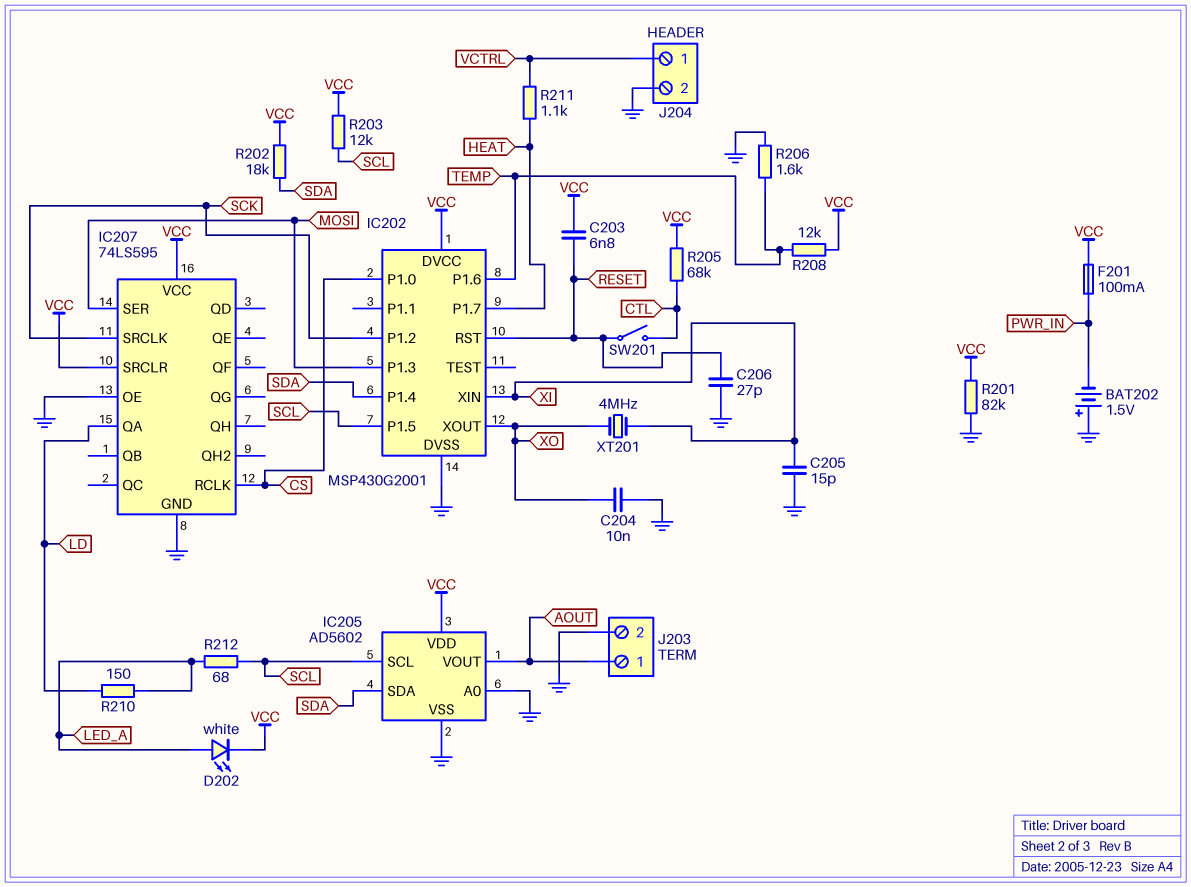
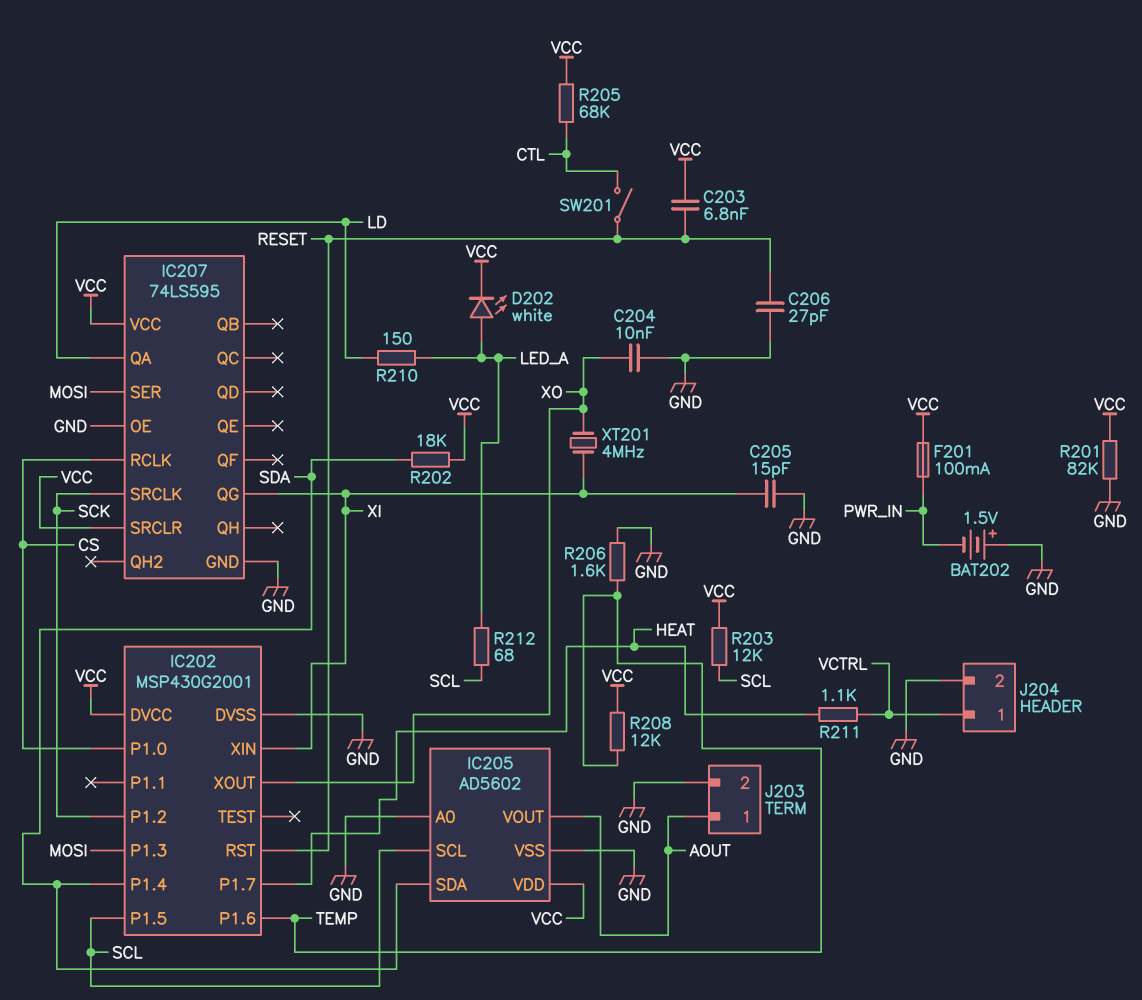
IC207 pin QG: none -> XI

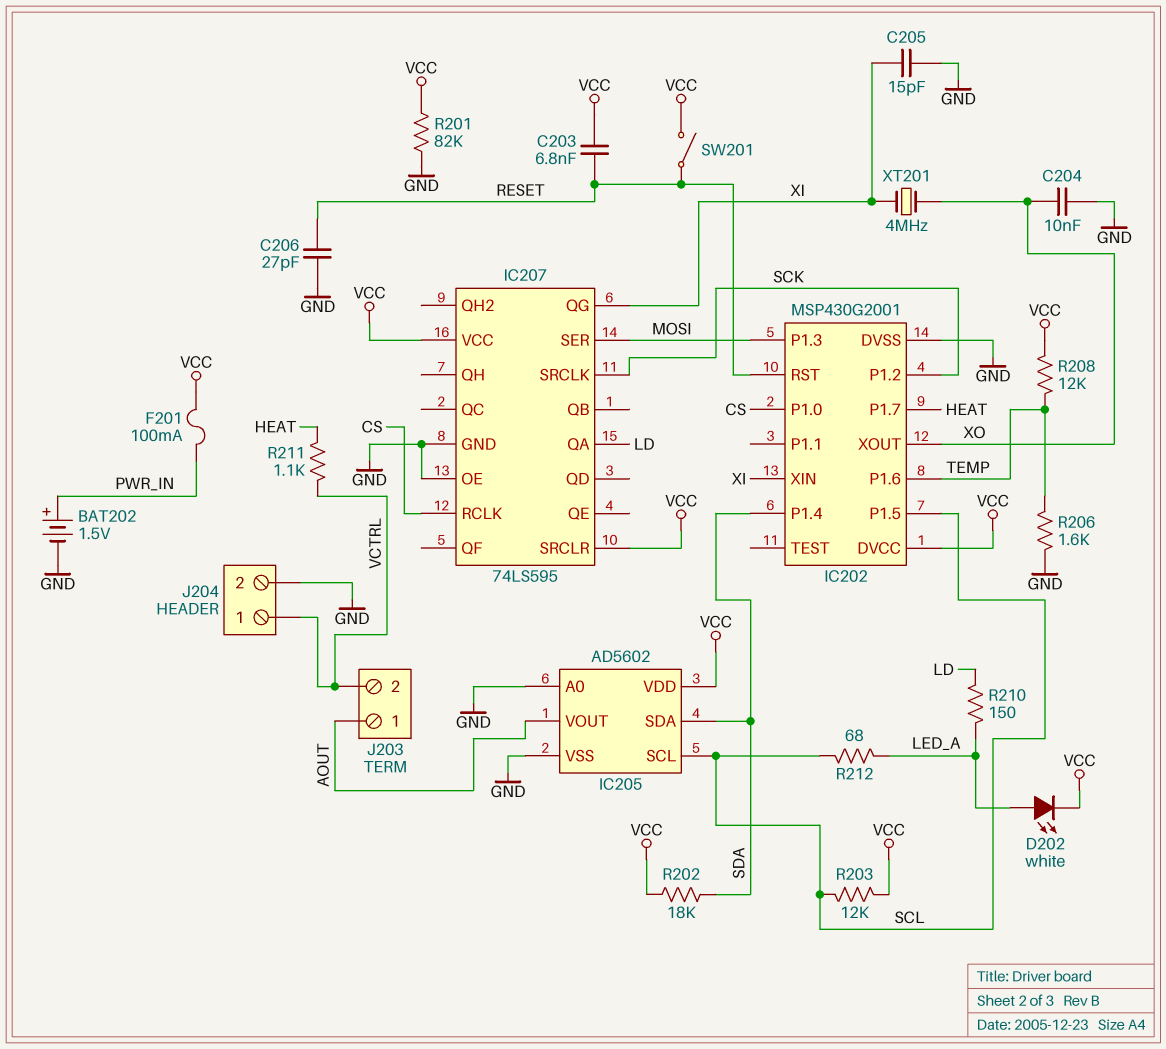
BAT202: 1.5V (plus GND, minus PWR_IN) -> 1.5V (plus PWR_IN, minus GND)
J203 pin 2: GND -> VCTRL
R205: 68k (CTL, VCC) -> none
SW201: switch (CTL, RESET) -> switch (RESET, VCC)

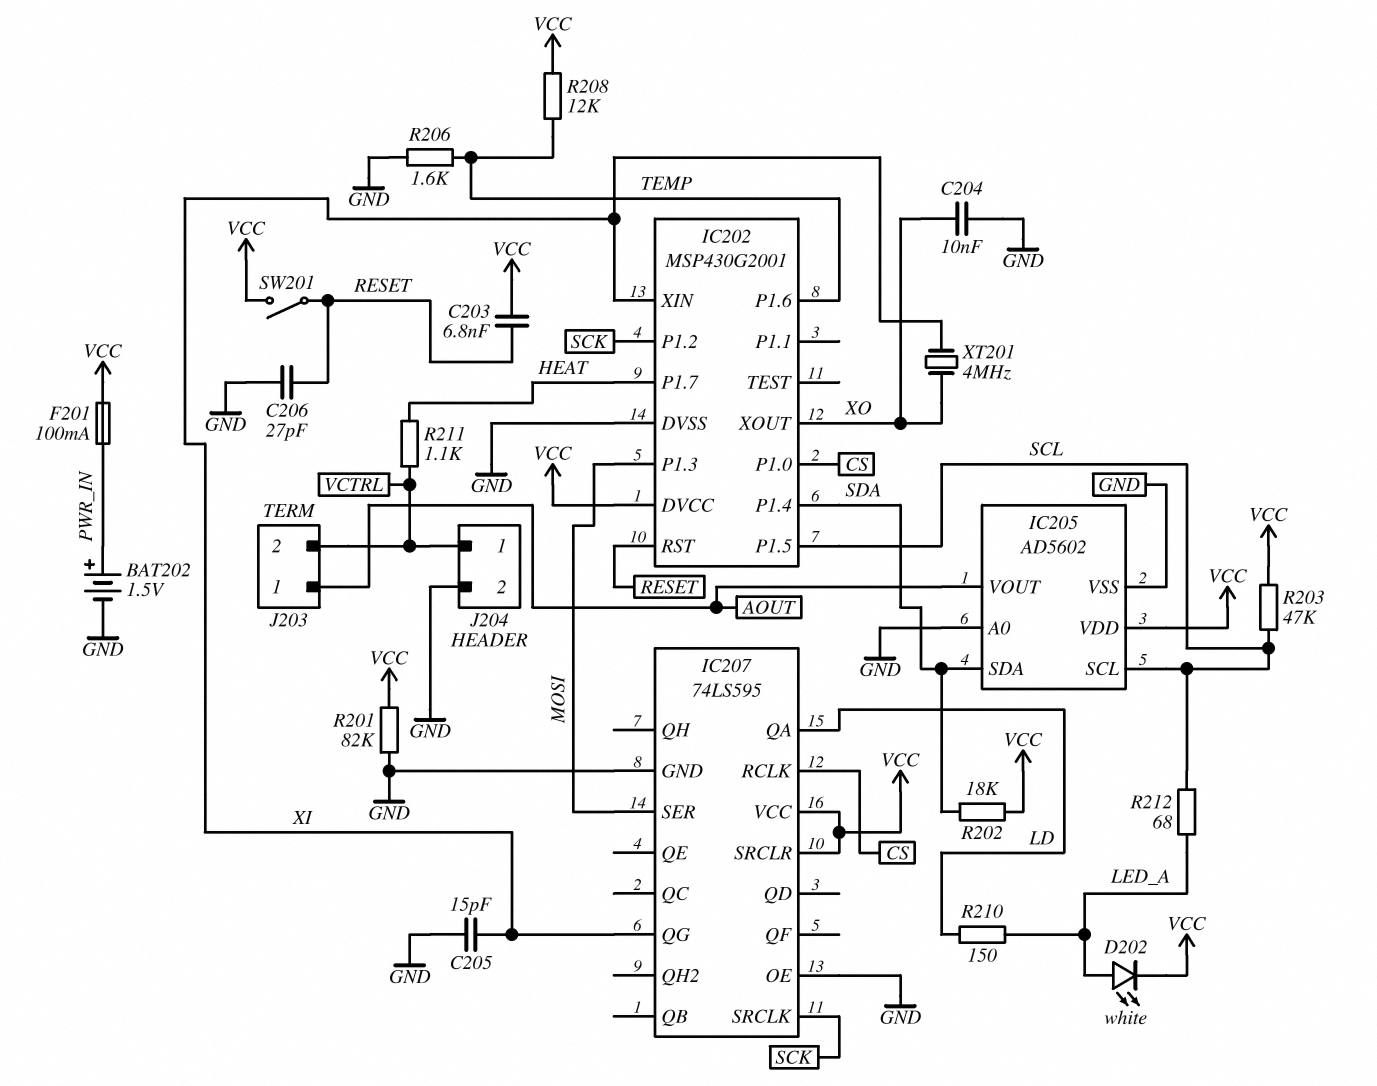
R203: 12k (SCL, VCC) -> 47k (SCL, VCC)

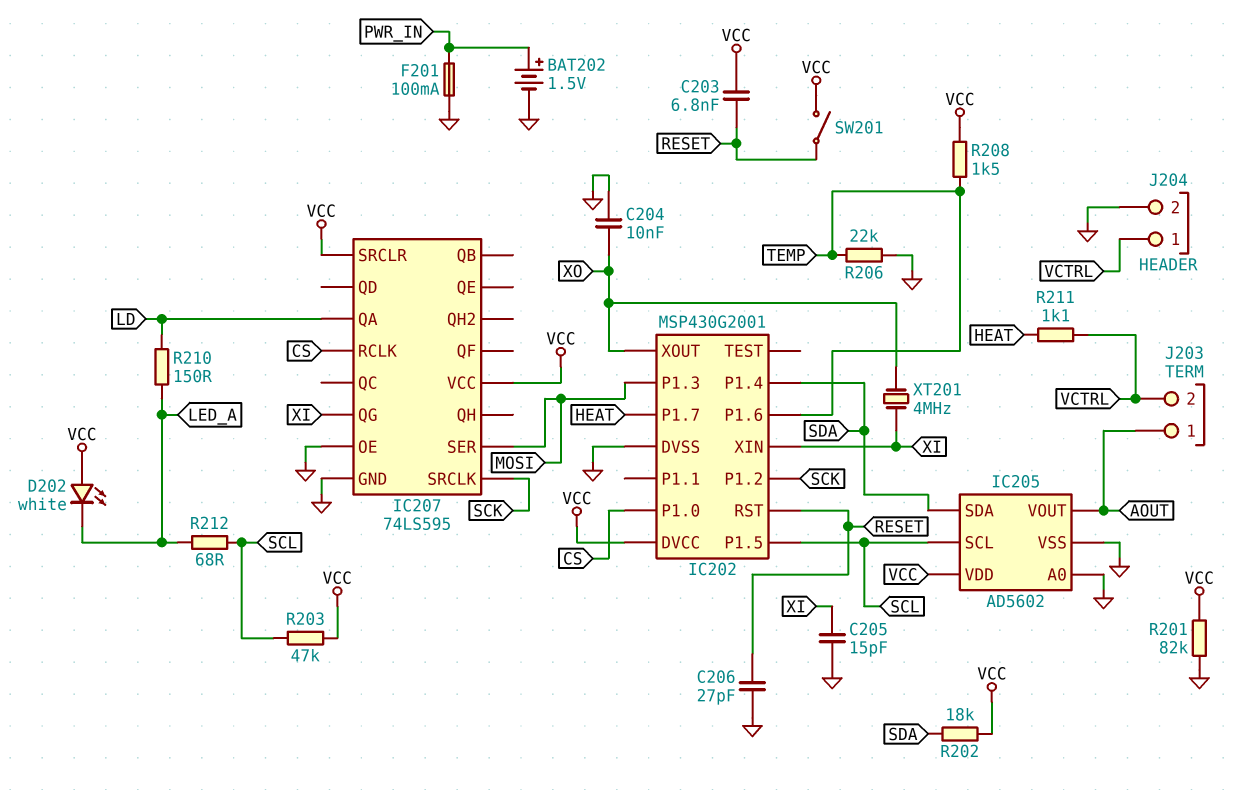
D202: LED white (A LED_A, K VCC) -> LED white (A VCC, K LED_A)
F201: 100mA (PWR_IN, VCC) -> 100mA (GND, PWR_IN)
R206: 1.6k (GND, TEMP) -> 22k (GND, TEMP)
R208: 12k (TEMP, VCC) -> 1.5k (TEMP, VCC)

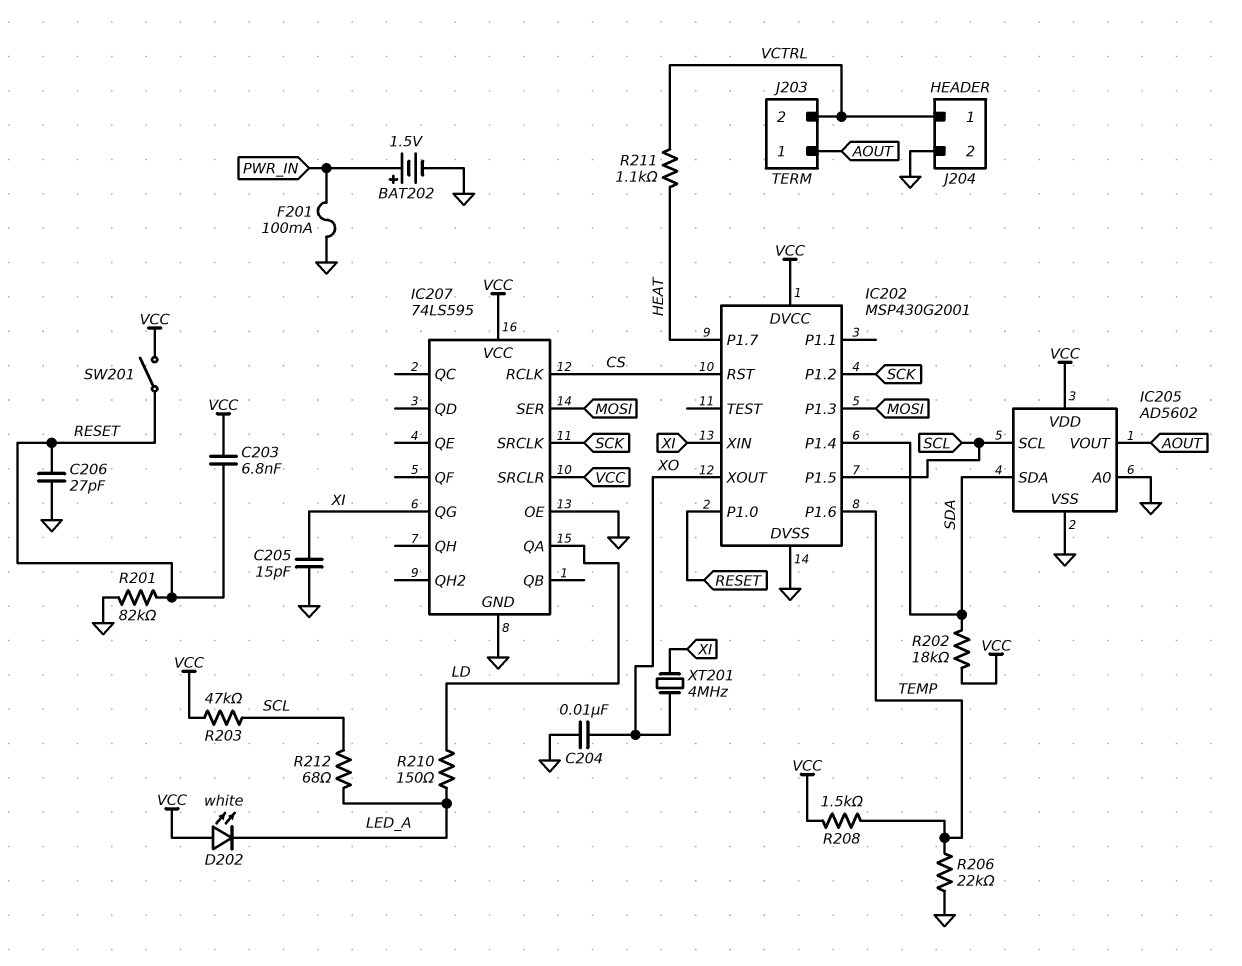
IC202 pin P1.0: CS -> RESET
IC202 pin RST: RESET -> CS
R201: 82k (GND, VCC) -> 82k (GND, RESET)

